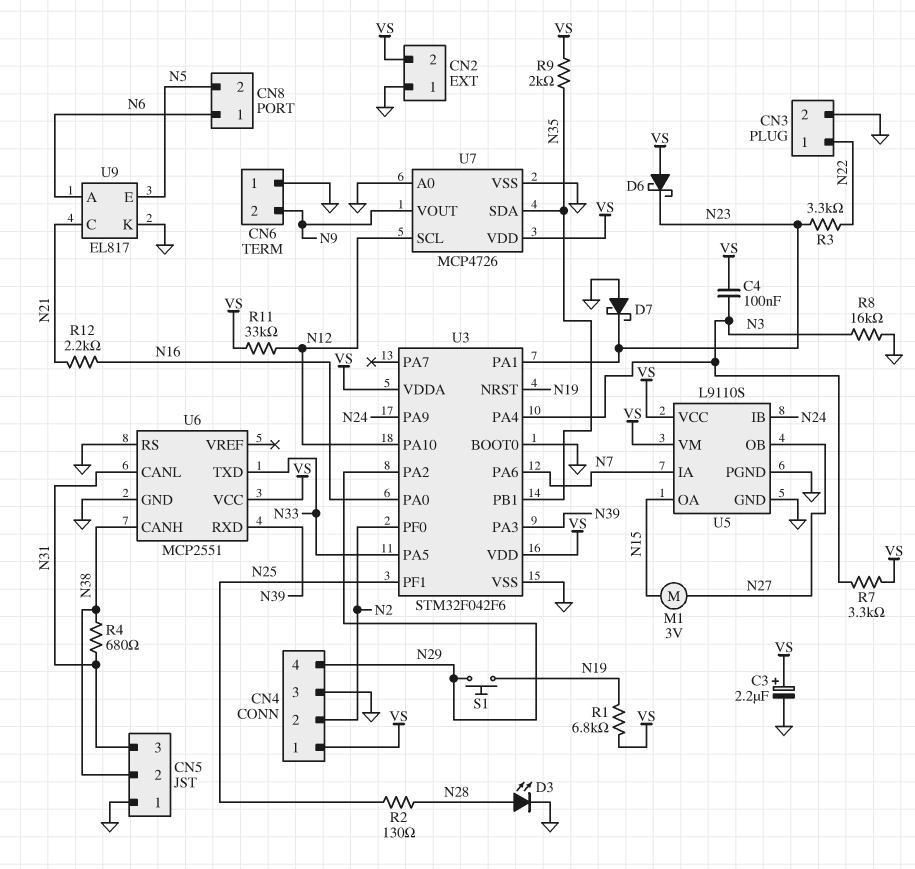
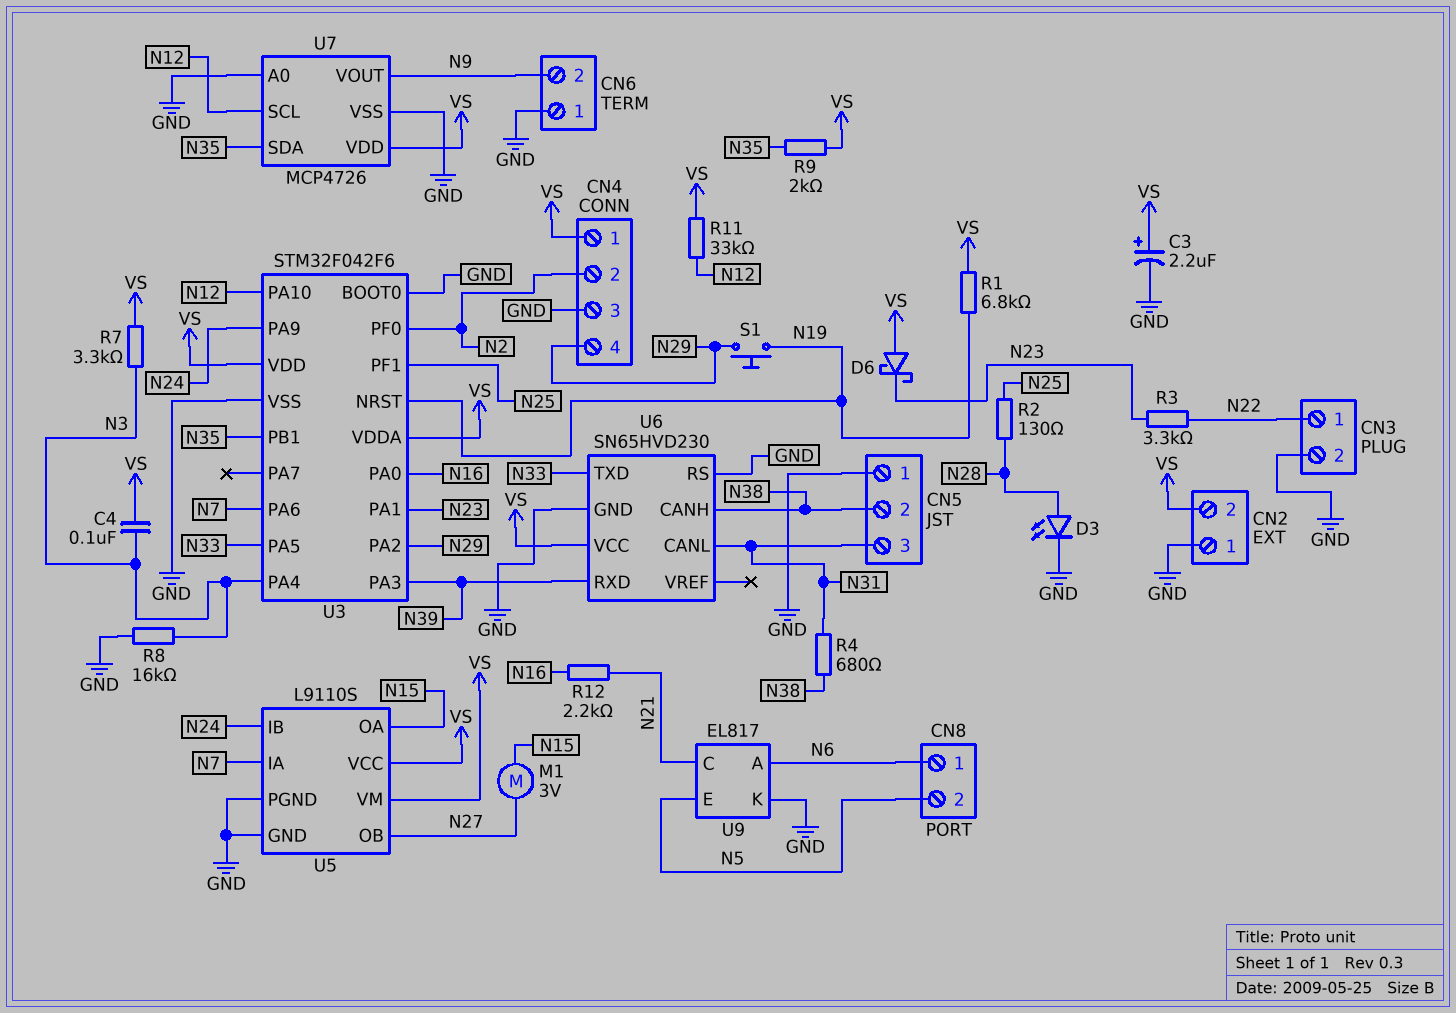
D7: schottky (A GND, K N23) -> none
U6: MCP2551 -> SN65HVD230

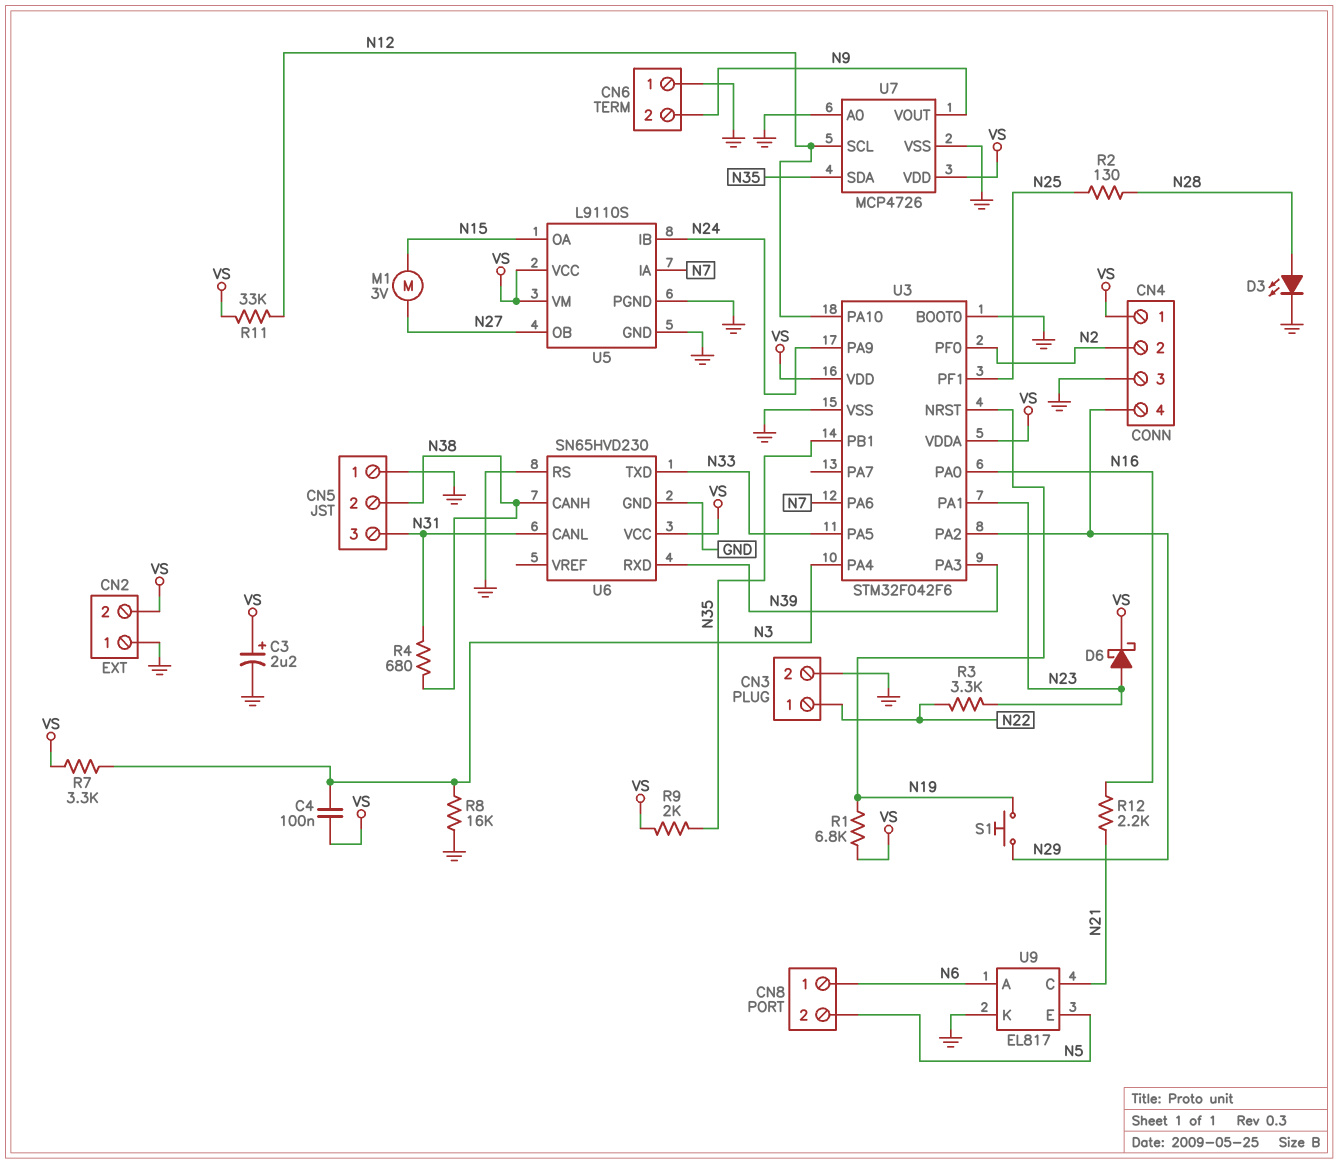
D6: schottky (A VS, K N23) -> schottky (A N23, K VS)

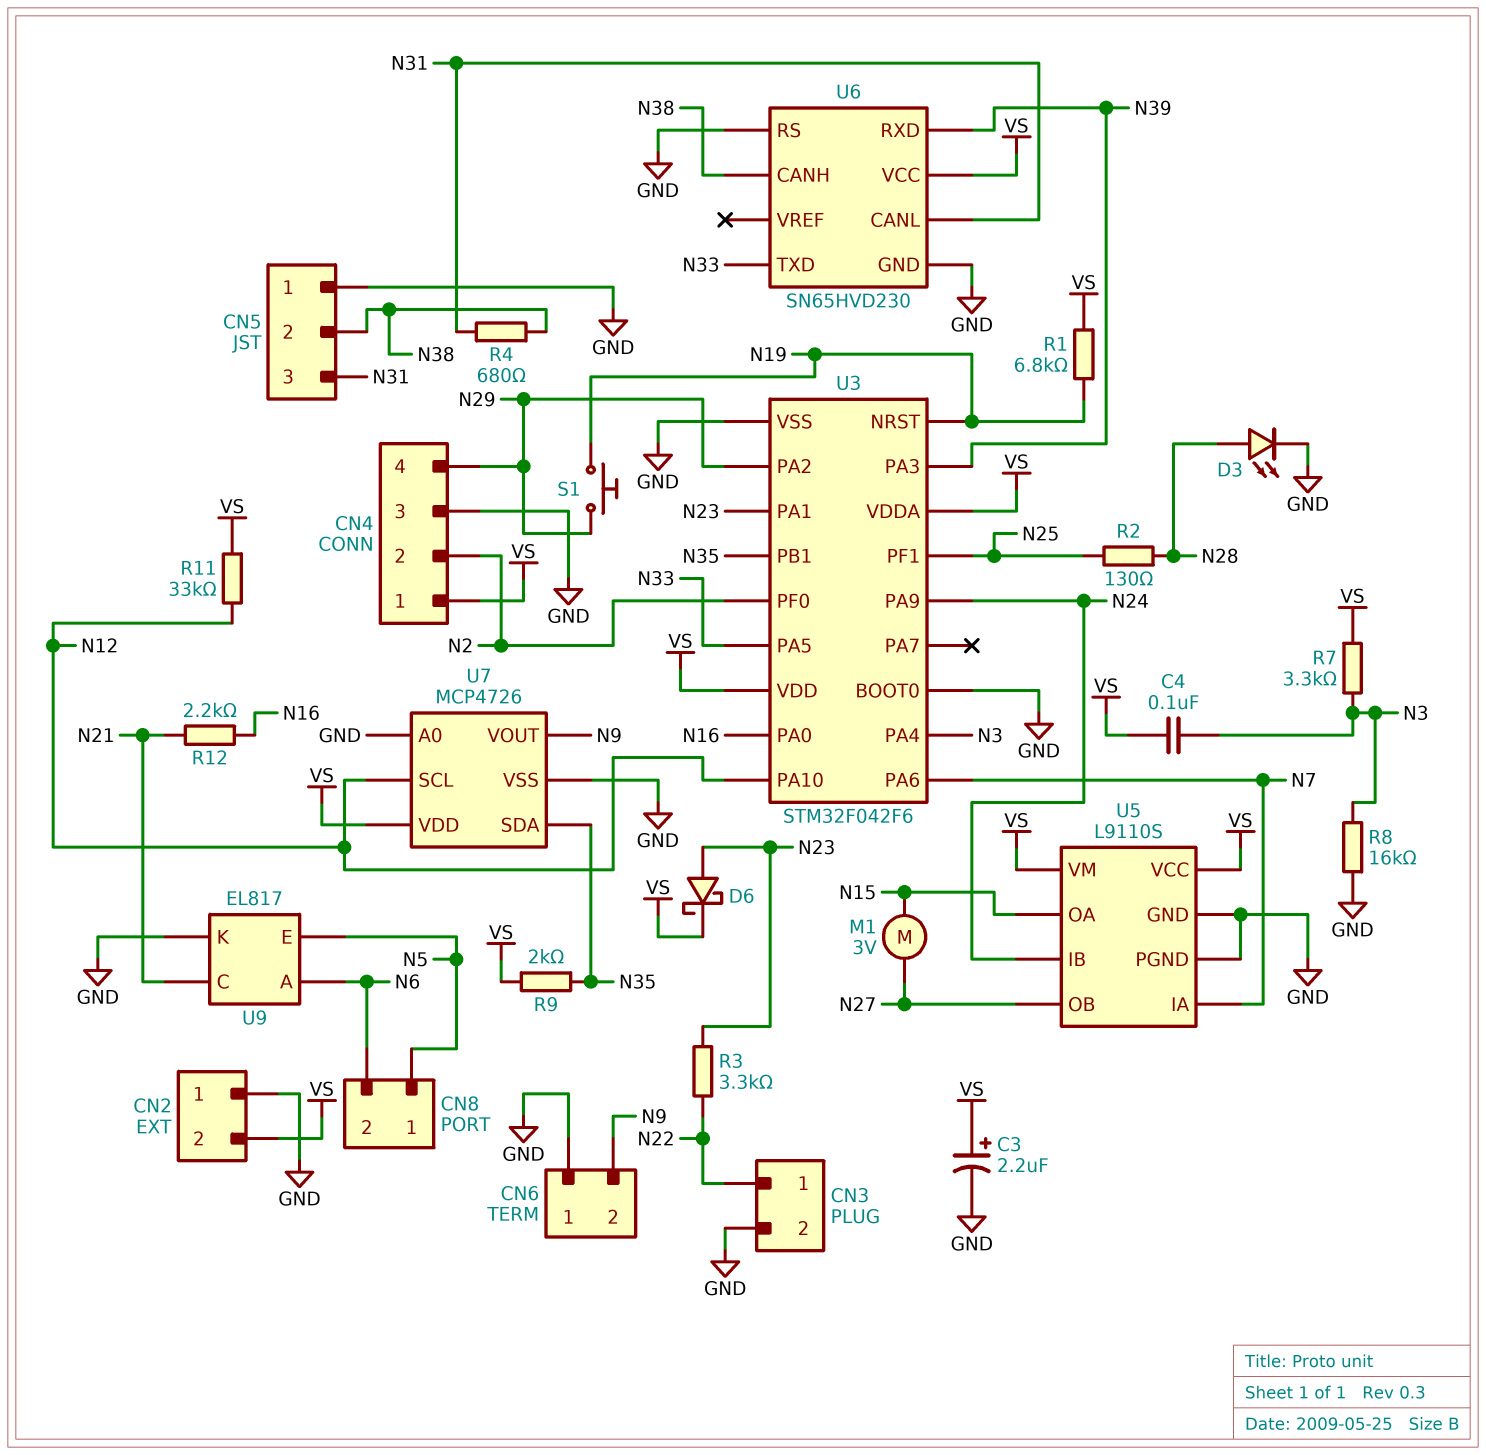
CN8 pin 1: N6 -> N5
CN8 pin 2: N5 -> N6

